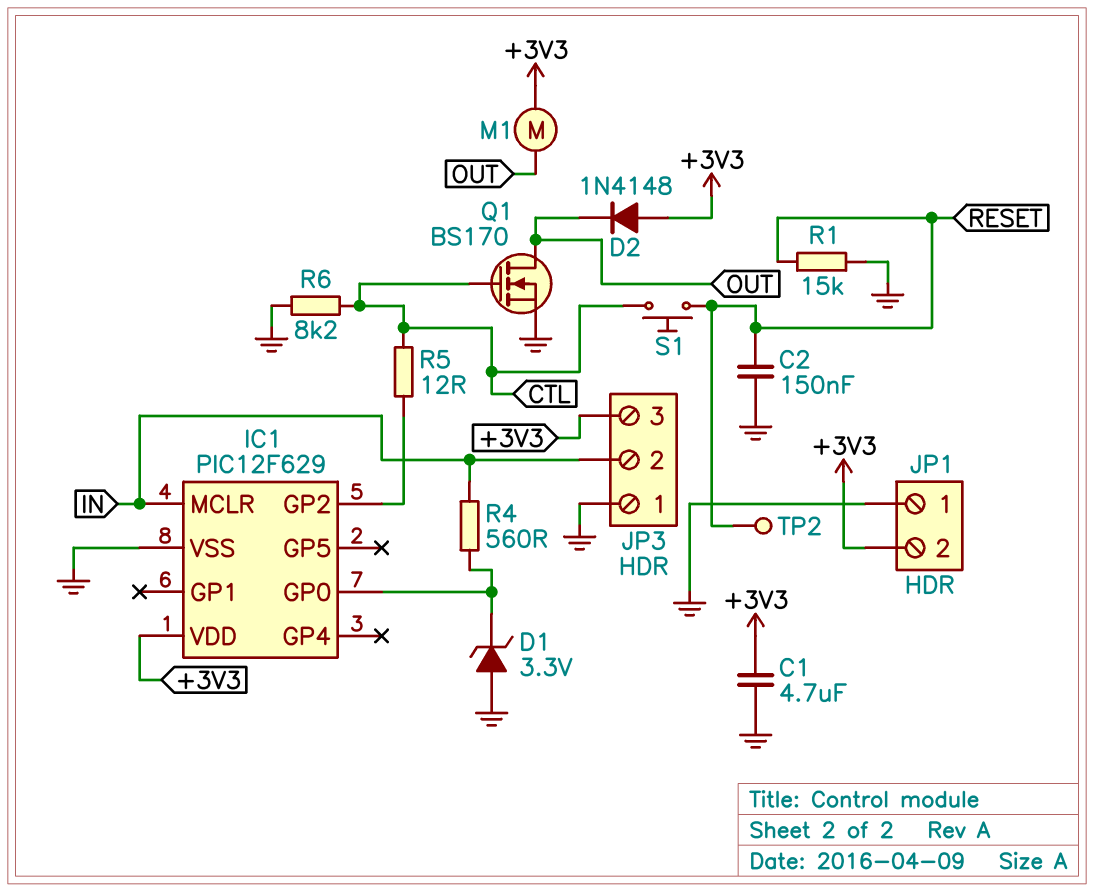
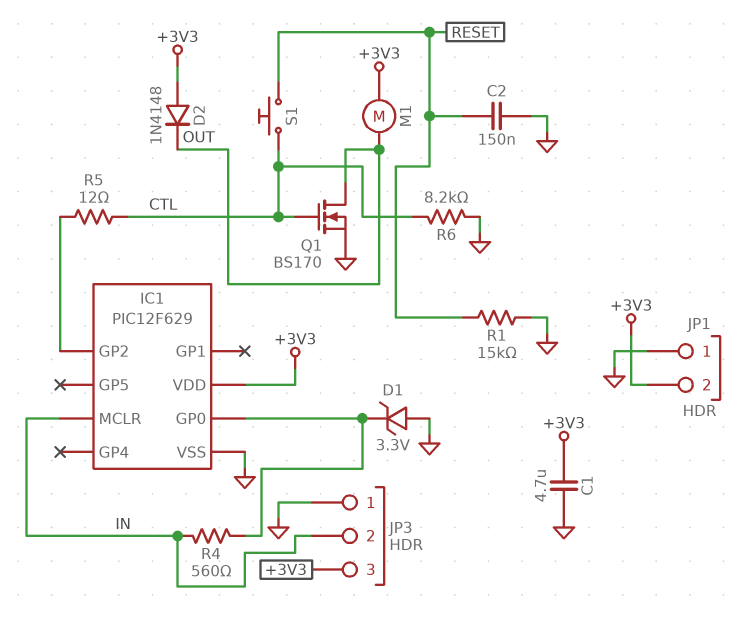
TP2: test point (RESET) -> none

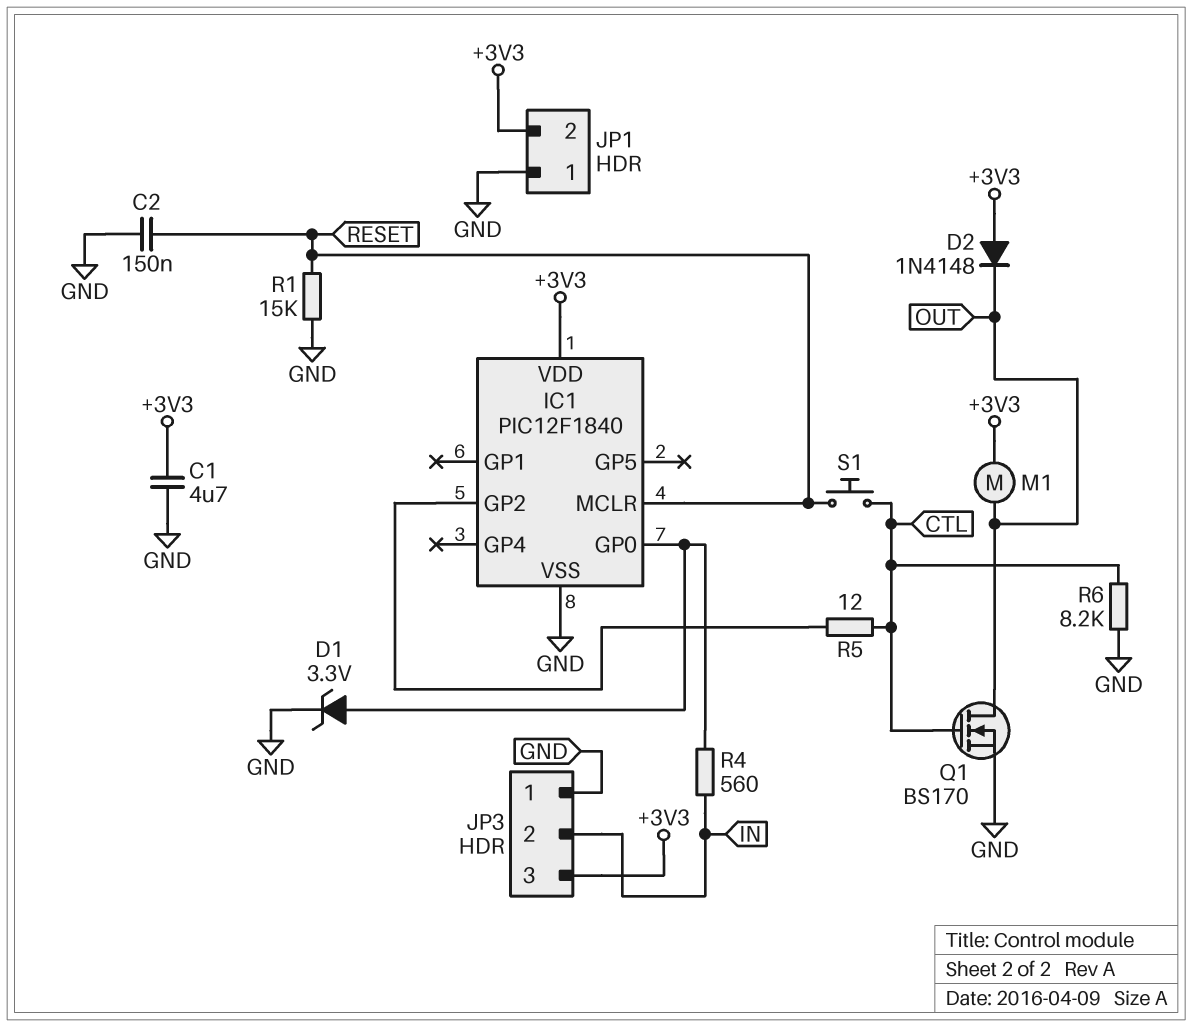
D1: zener 3.3V (A GND, K IC1/GP0) -> zener 3.3V (A IC1/GP0, K GND)
IC1: PIC12F629 -> PIC12F1840
IC1 pin MCLR: IN -> RESET

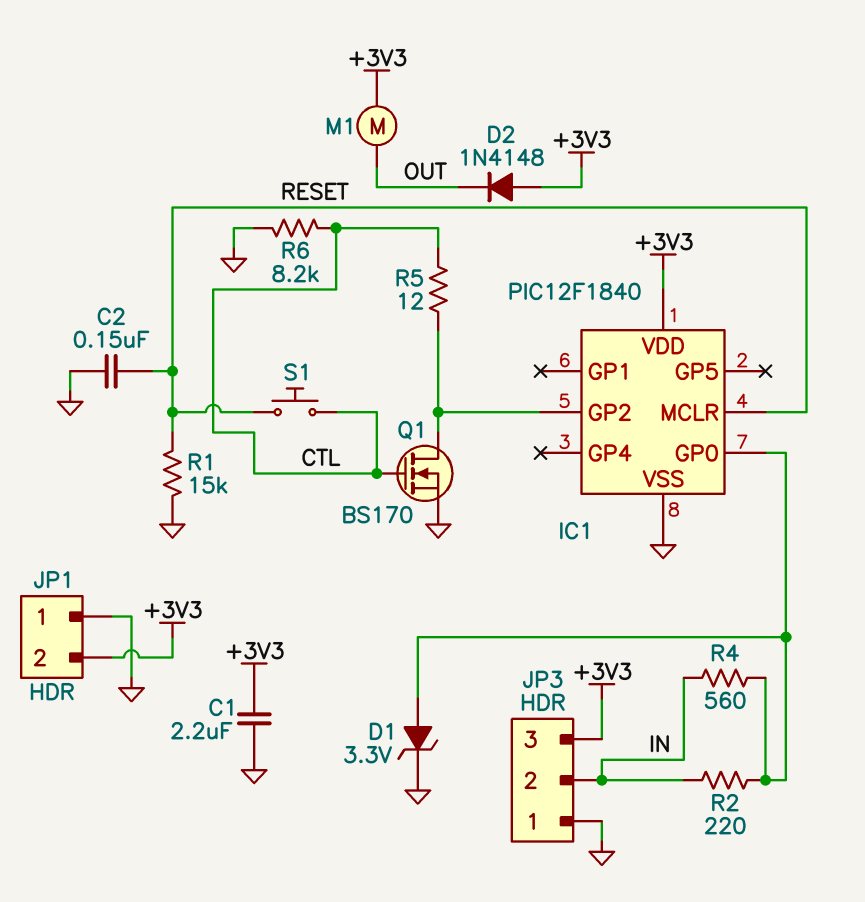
C1: 4.7uF (+3V3, GND) -> 2.2uF (+3V3, GND)
Q1: NMOS BS170 (G CTL, D OUT, S GND) -> NMOS BS170 (G CTL, D IC1/GP2, S GND)
R2: none -> 220 (IC1/GP0, IN)

